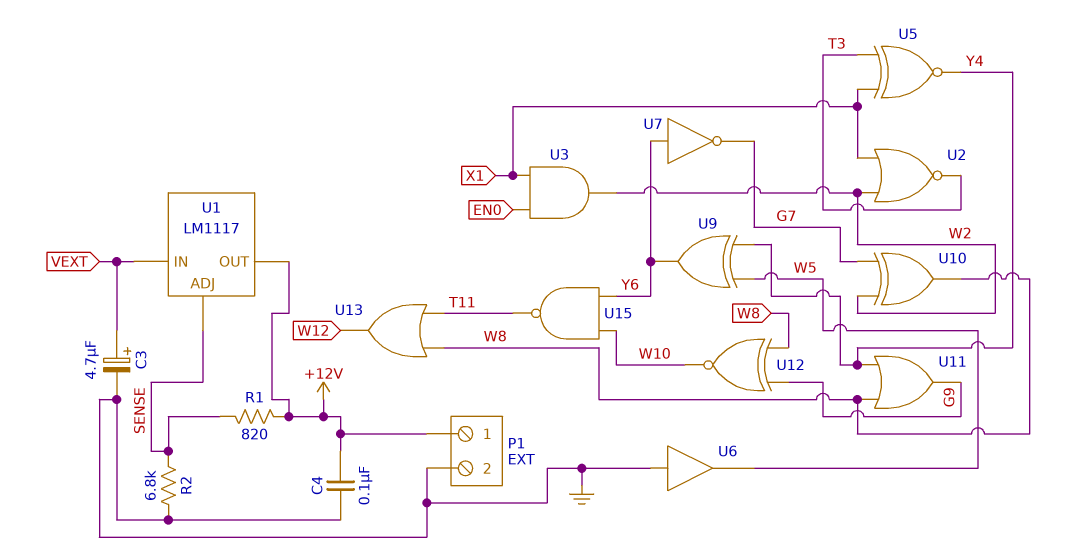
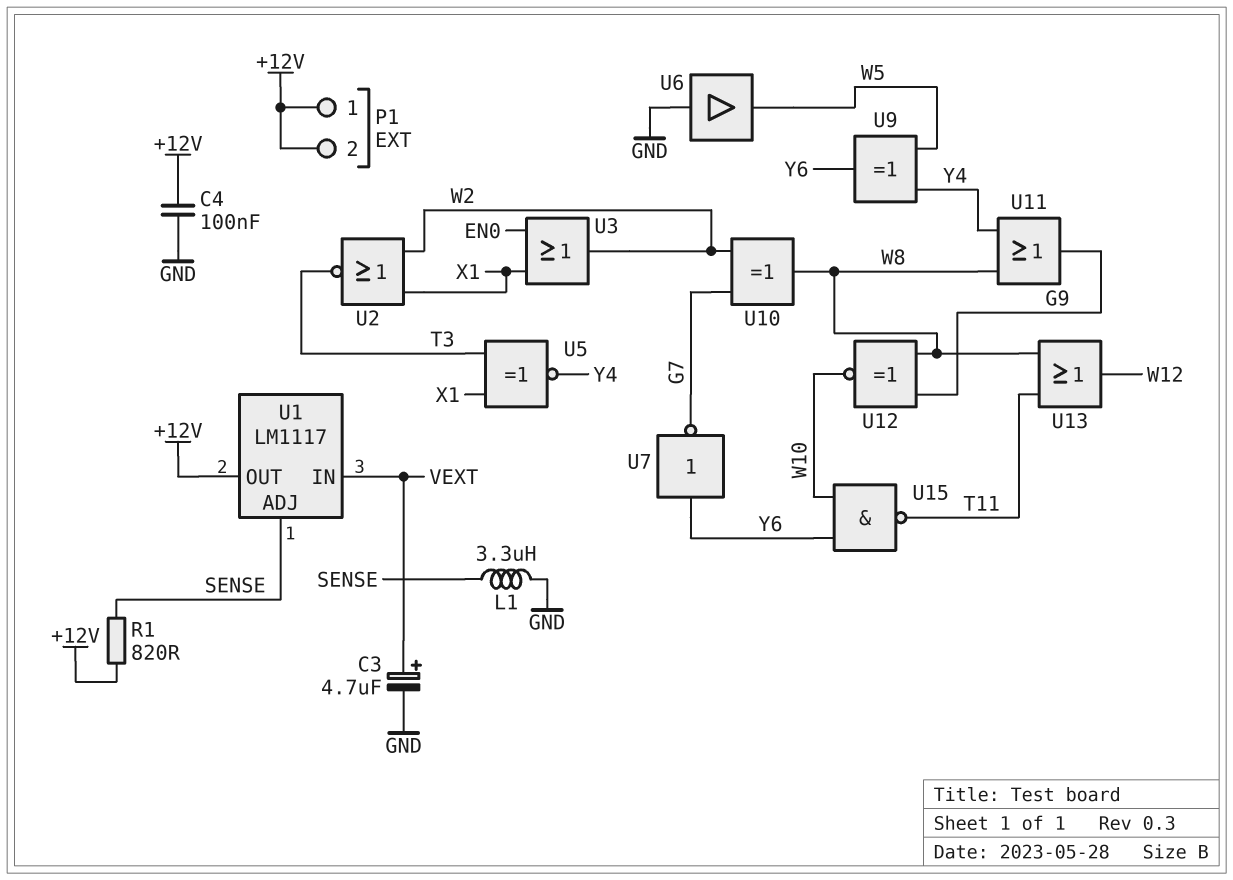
L1: none -> 3.3uH (GND, SENSE)
P1 pin 2: GND -> +12V
R2: 6.8k (GND, SENSE) -> none
U3: AND (in EN0, in X1, out W2) -> OR (in EN0, in X1, out W2)

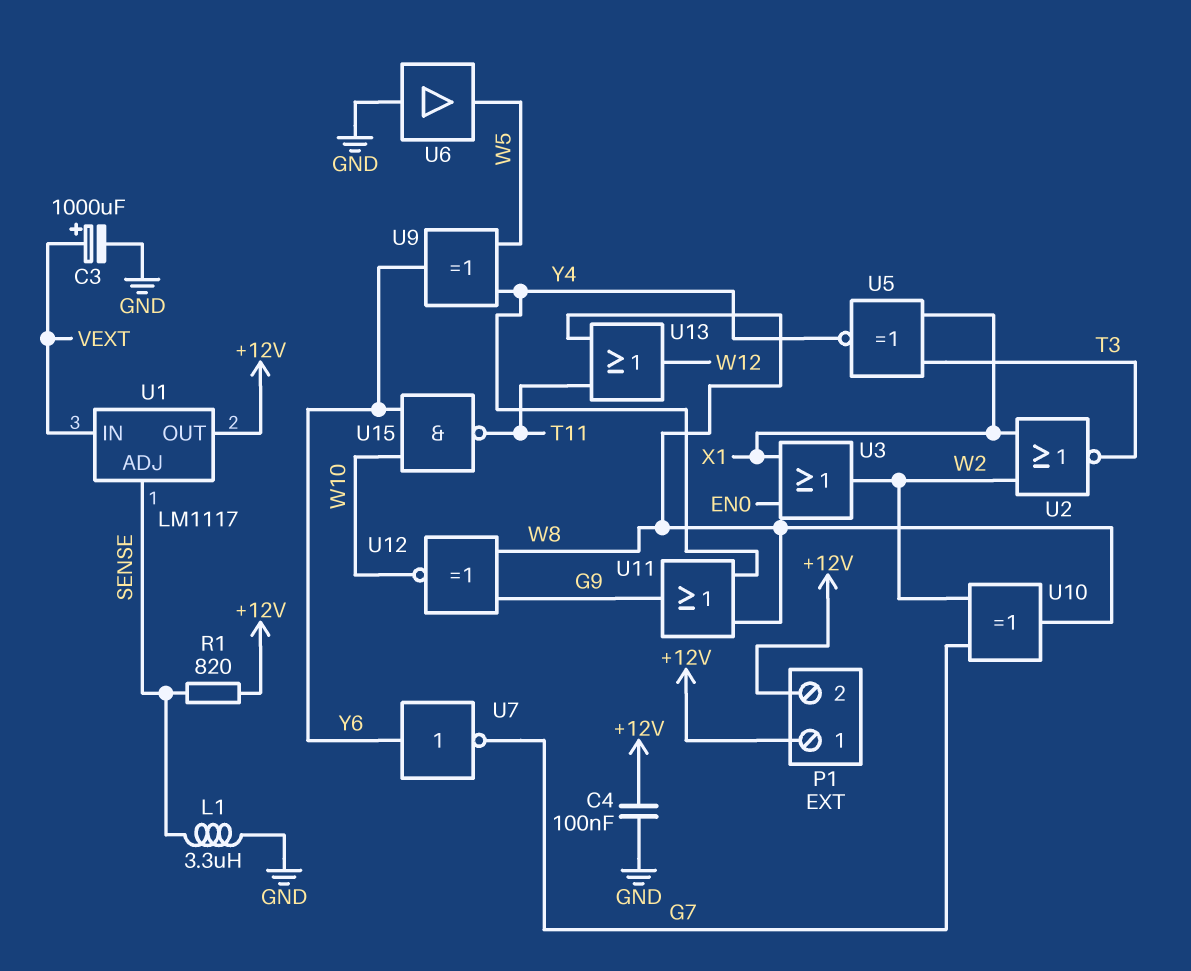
C3: 4.7uF (plus VEXT, minus GND) -> 1000uF (plus VEXT, minus GND)

